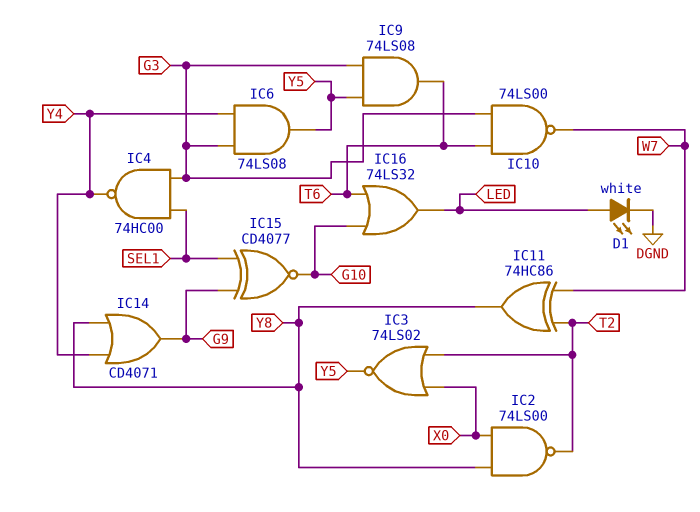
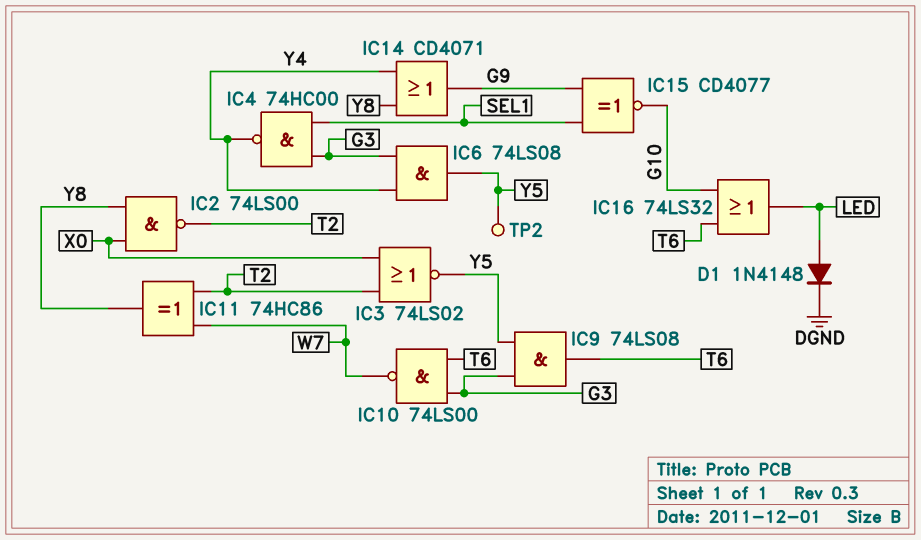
D1: LED white (A LED, K DGND) -> diode 1N4148 (A LED, K DGND)
TP2: none -> test point (Y5)

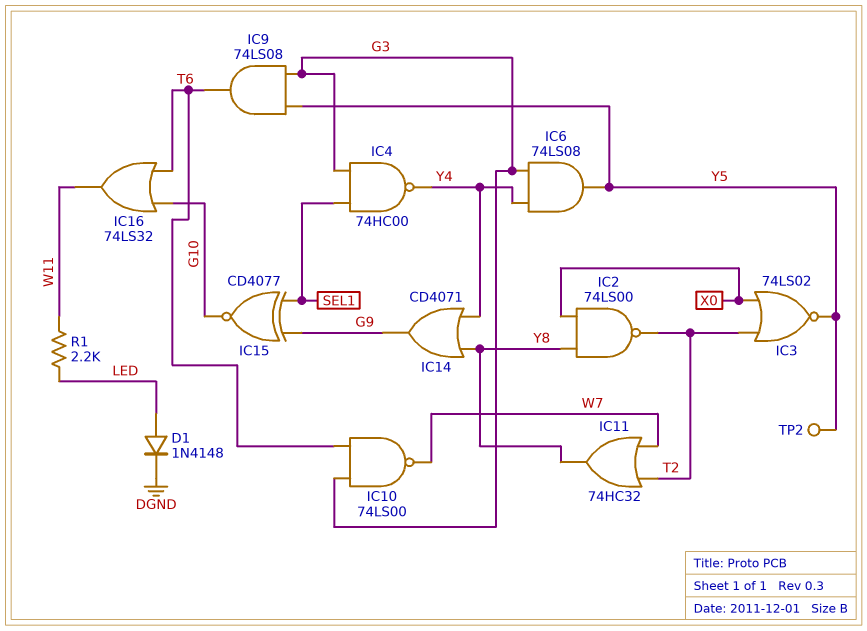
IC11: XOR 74HC86 (in T2, in W7, out Y8) -> OR 74HC32 (in T2, in W7, out Y8)
IC16: OR 74LS32 (in G10, in T6, out LED) -> OR 74LS32 (in G10, in T6, out W11)
R1: none -> 2.2k (LED, W11)

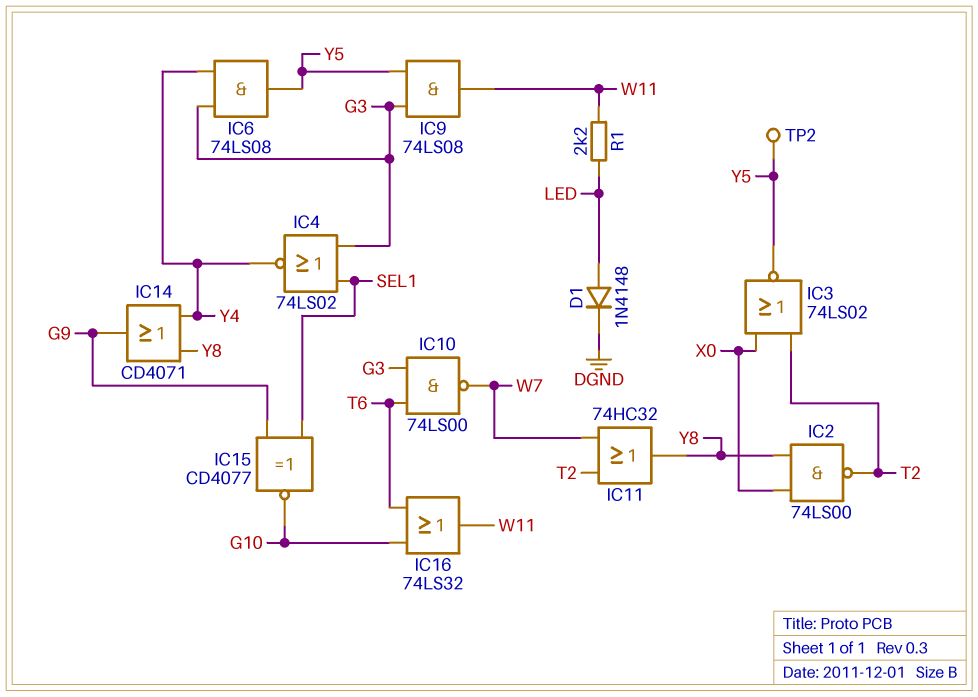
IC4: NAND 74HC00 (in G3, in SEL1, out Y4) -> NOR 74LS02 (in G3, in SEL1, out Y4)
IC9: AND 74LS08 (in G3, in Y5, out T6) -> AND 74LS08 (in G3, in Y5, out W11)

